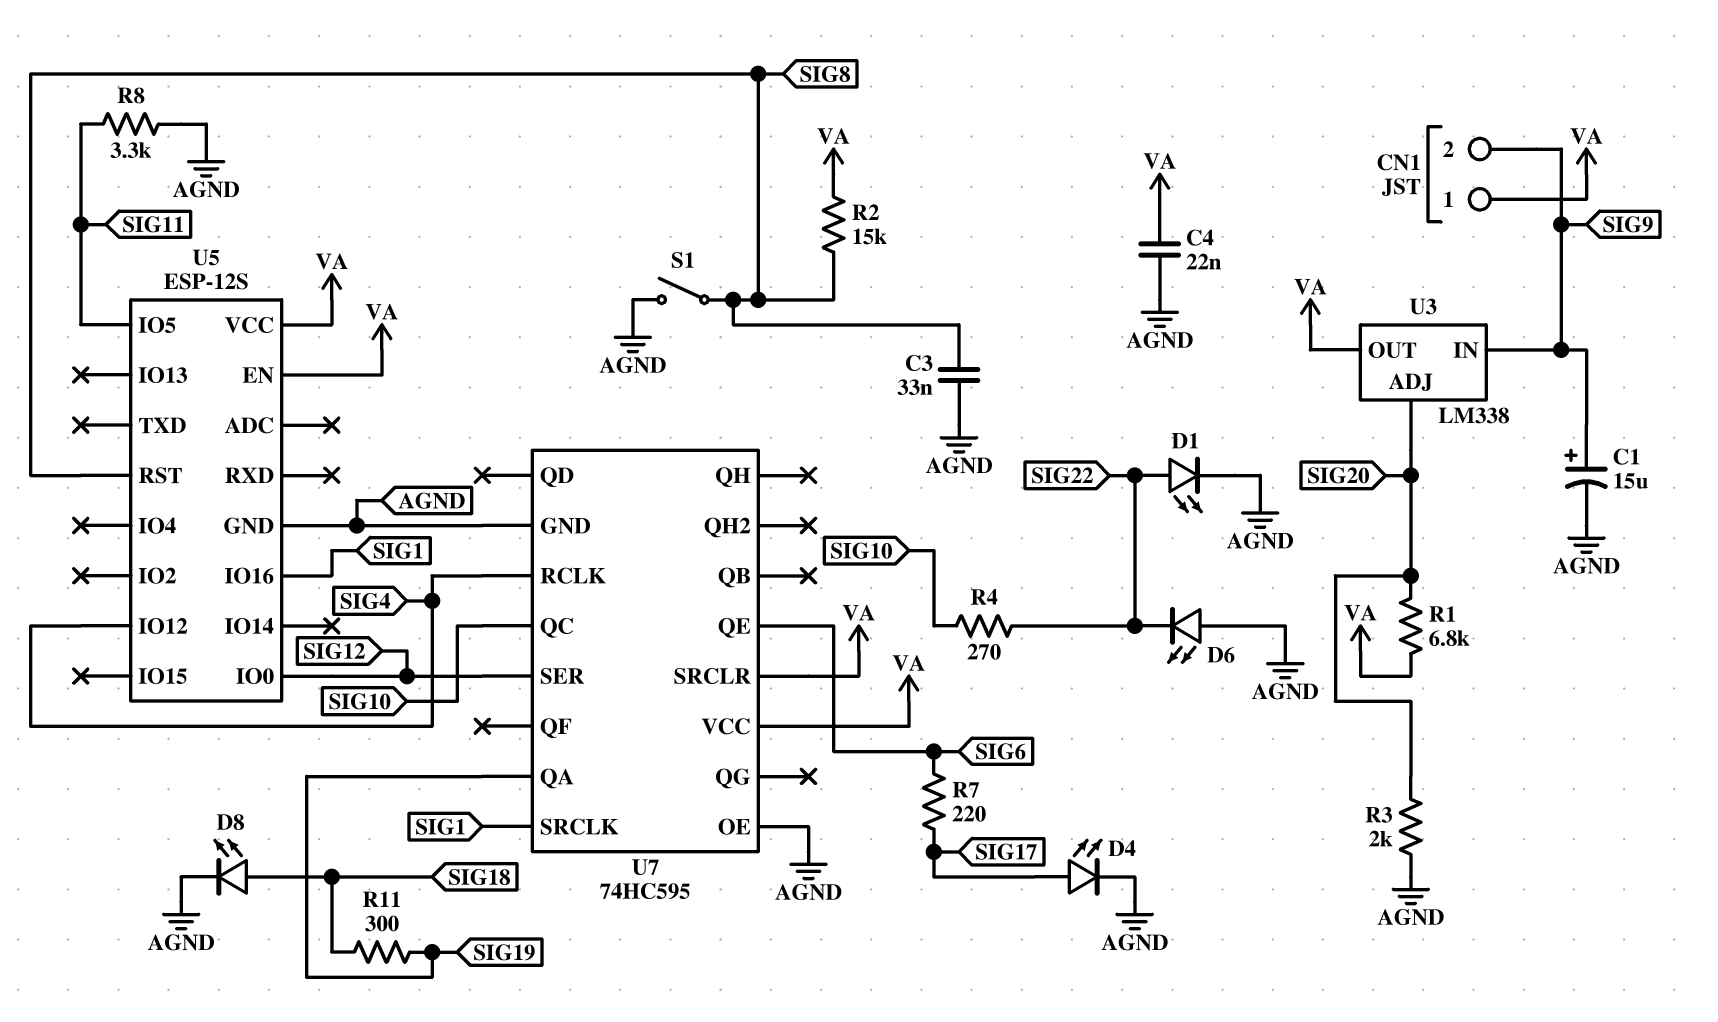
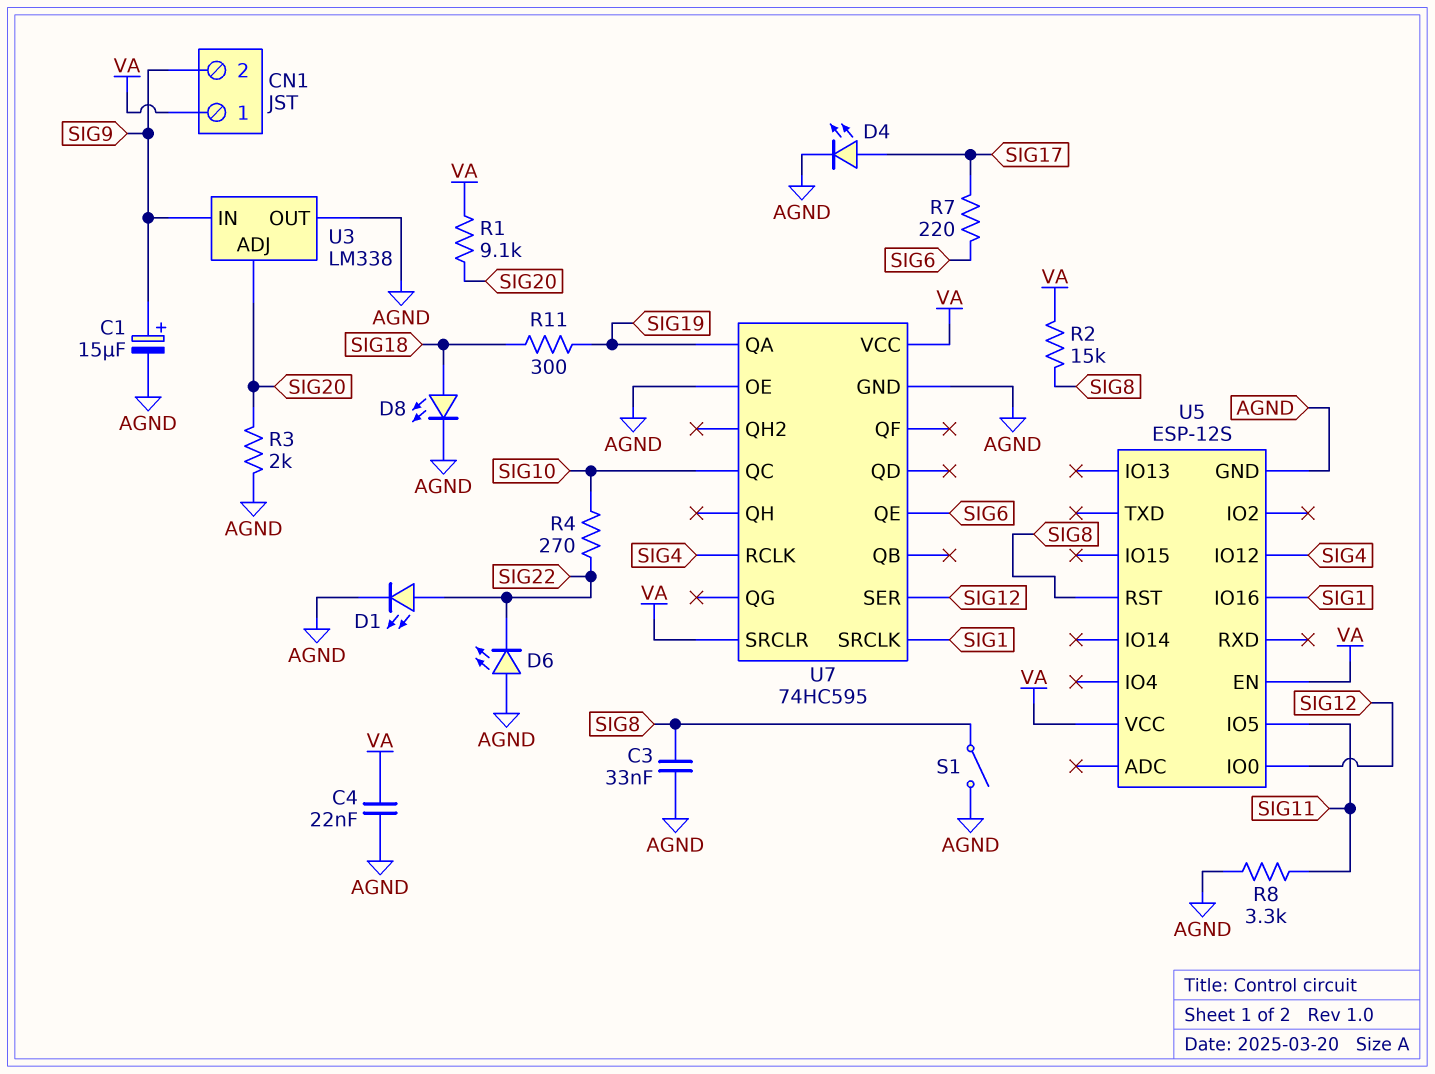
R1: 6.8k (SIG20, VA) -> 9.1k (SIG20, VA)
U3 pin OUT: VA -> AGND

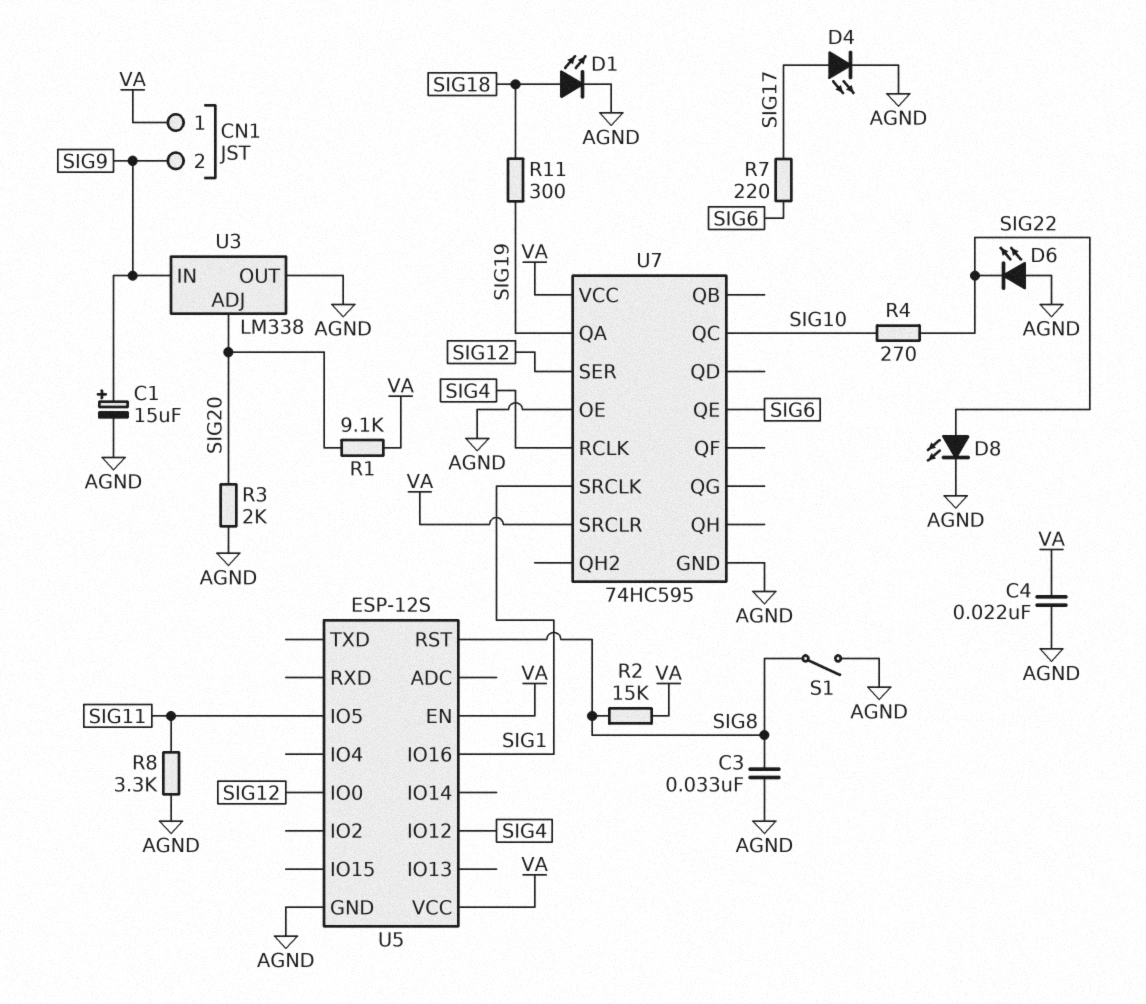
D1: LED (A SIG22, K AGND) -> LED (A SIG18, K AGND)
D8: LED (A SIG18, K AGND) -> LED (A SIG22, K AGND)

